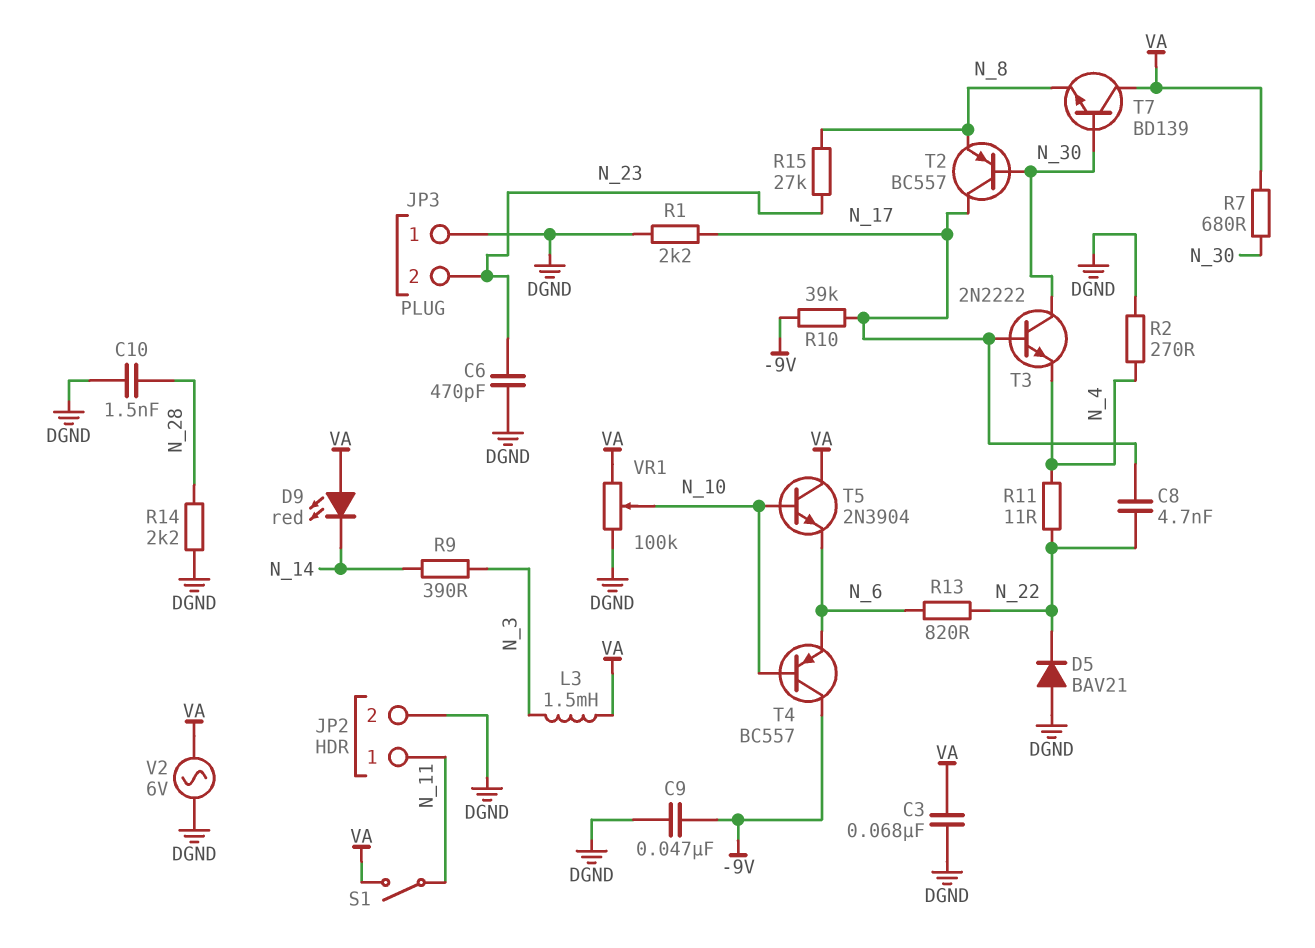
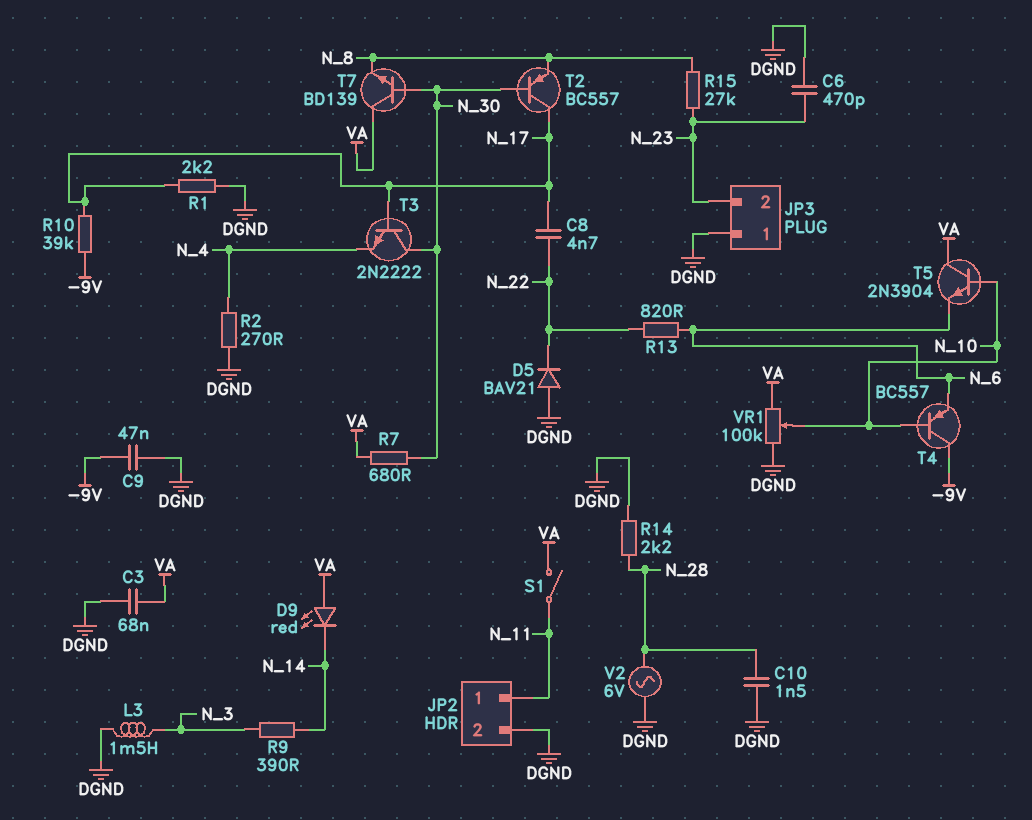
L3: 1.5mH (N_3, VA) -> 1.5mH (DGND, N_3)
R11: 11 (N_4, N_22) -> none
V2: AC 6V (DGND, VA) -> AC 6V (DGND, N_28)

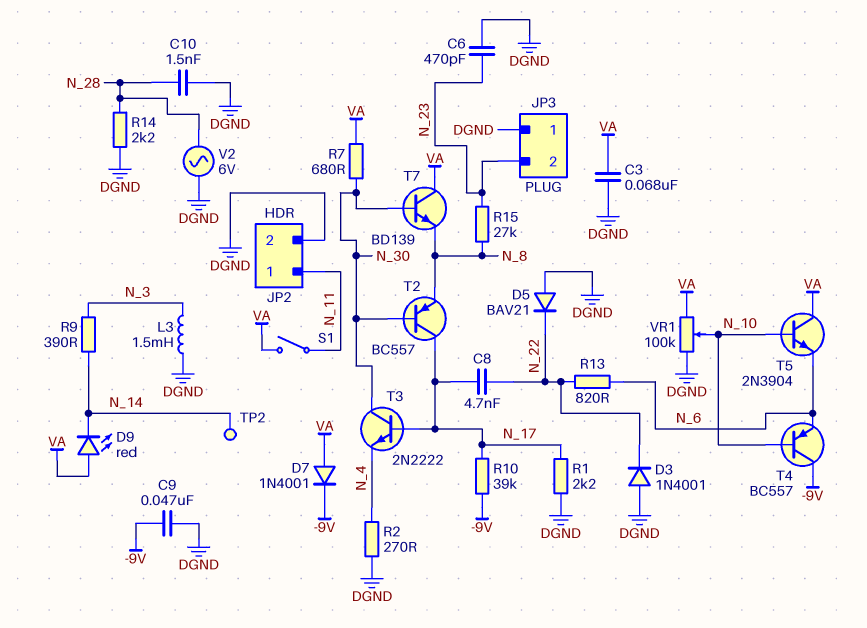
D3: none -> diode 1N4001 (A DGND, K N_22)
D7: none -> diode 1N4001 (A VA, K -9V)
TP2: none -> test point (N_14)

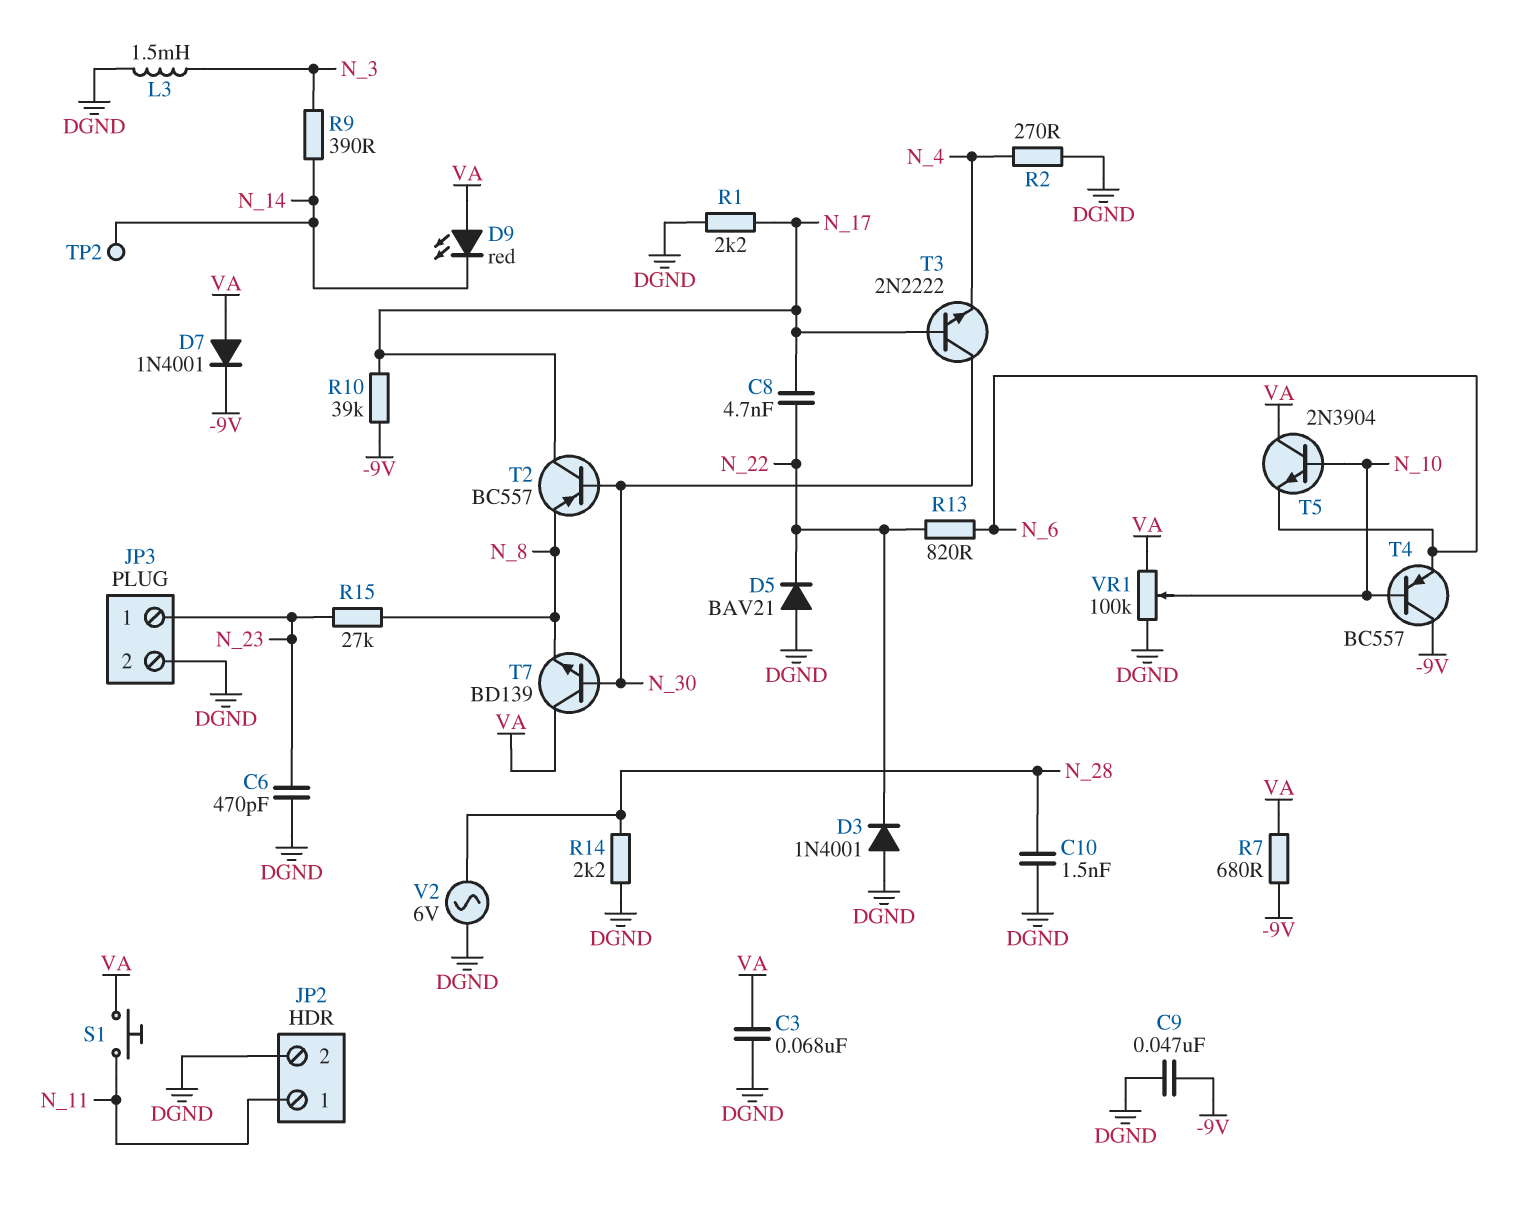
JP3 pin 1: DGND -> N_23
JP3 pin 2: N_23 -> DGND
R7: 680 (N_30, VA) -> 680 (-9V, VA)
S1: switch (N_11, VA) -> button (N_11, VA)

